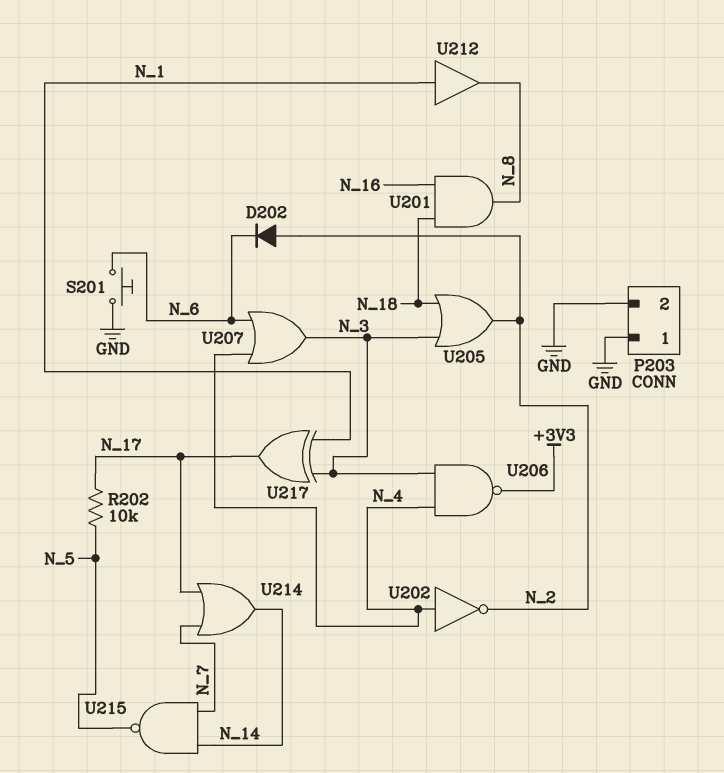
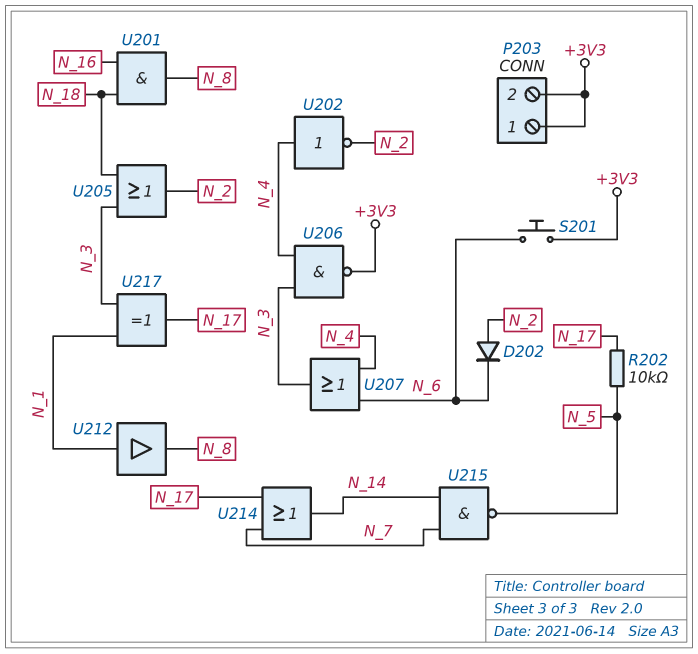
P203 pin 1: GND -> +3V3
P203 pin 2: GND -> +3V3
S201: button (GND, N_6) -> button (+3V3, N_6)

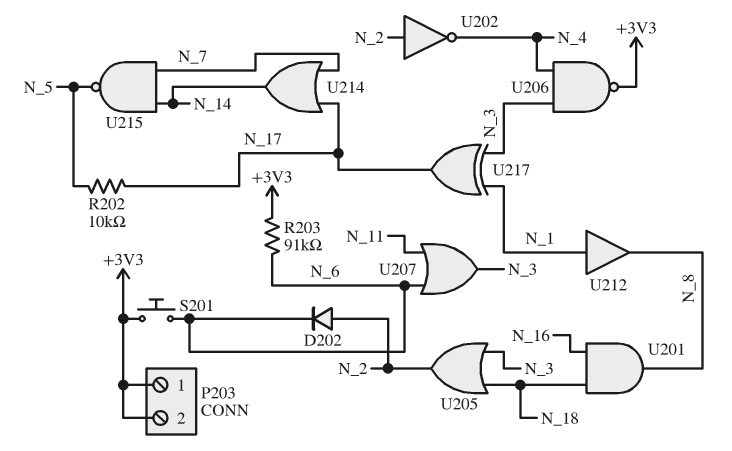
R203: none -> 91k (+3V3, N_6)
U202: NOT (in N_4, out N_2) -> NOT (in N_2, out N_4)
U207: OR (in N_4, in N_6, out N_3) -> OR (in N_6, in N_11, out N_3)

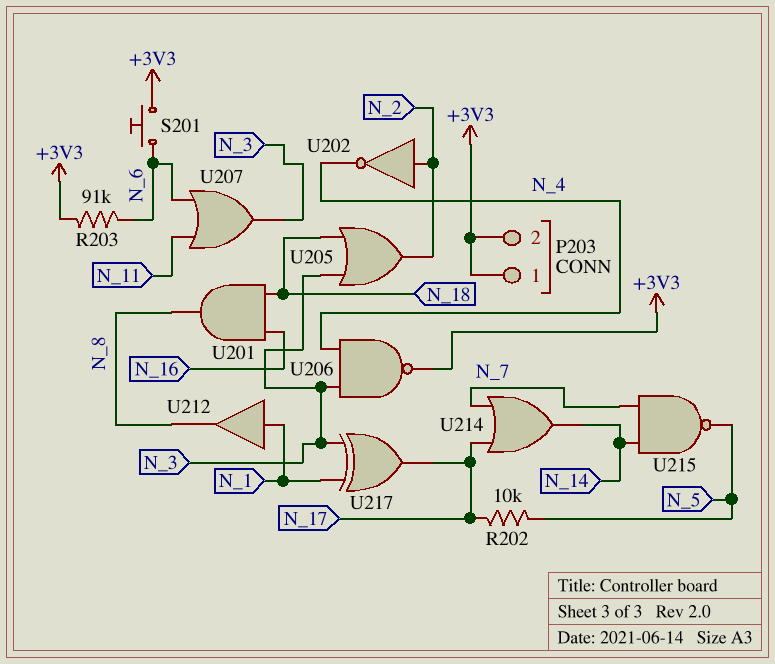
D202: diode (A N_2, K N_6) -> none

